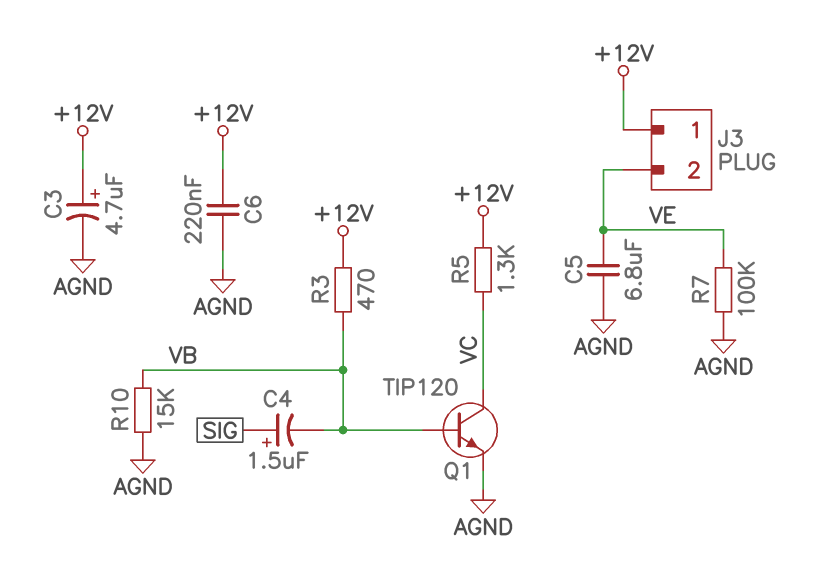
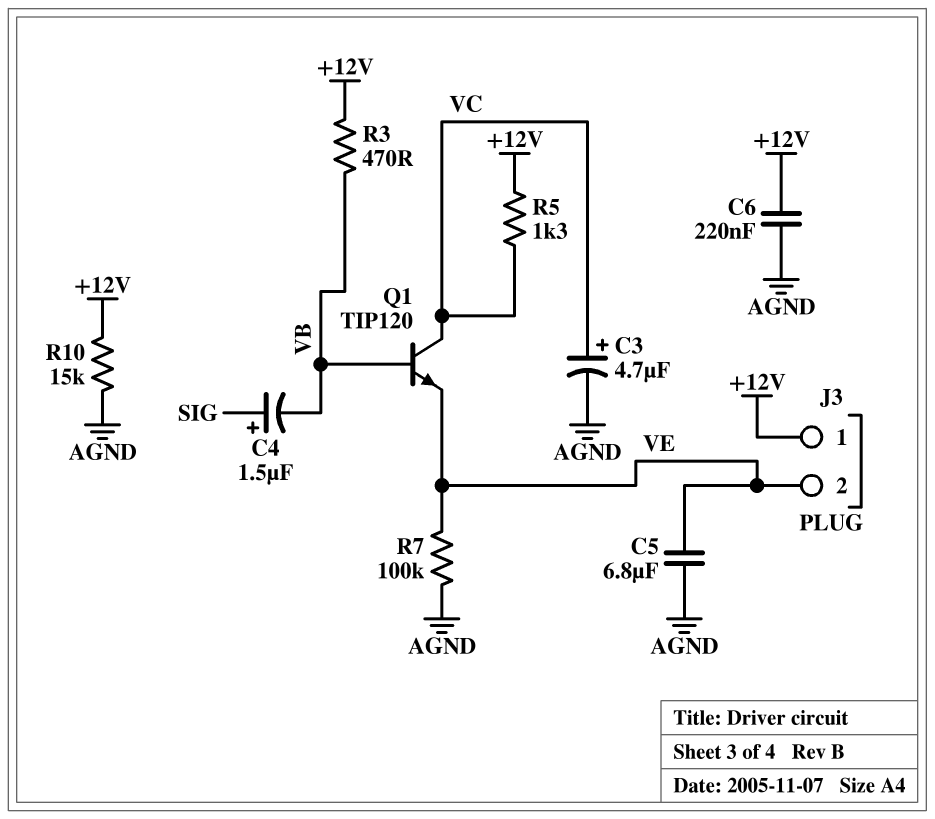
C3: 4.7uF (plus +12V, minus AGND) -> 4.7uF (plus VC, minus AGND)
Q1: NPN TIP120 (B VB, C VC, E AGND) -> NPN TIP120 (B VB, C VC, E VE)
R10: 15k (AGND, VB) -> 15k (+12V, AGND)

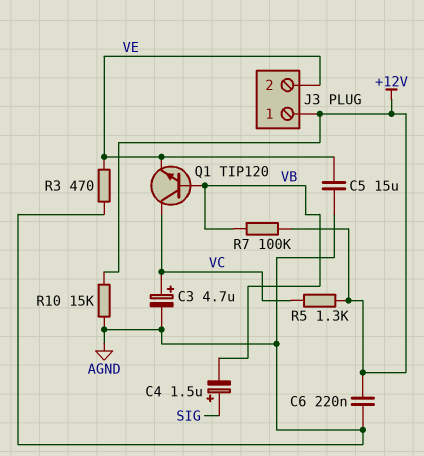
C5: 6.8uF (AGND, VE) -> 15uF (AGND, VE)
R3: 470 (+12V, VB) -> 470 (AGND, VE)
R7: 100k (AGND, VE) -> 100k (+12V, VB)

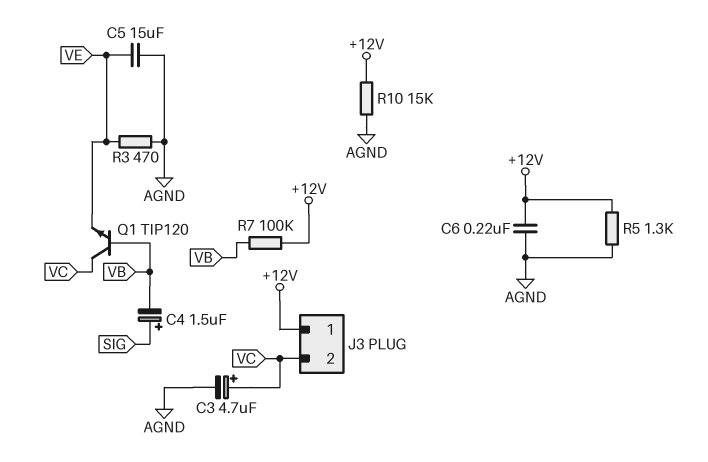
J3 pin 2: VE -> VC
R5: 1.3k (+12V, VC) -> 1.3k (+12V, AGND)

